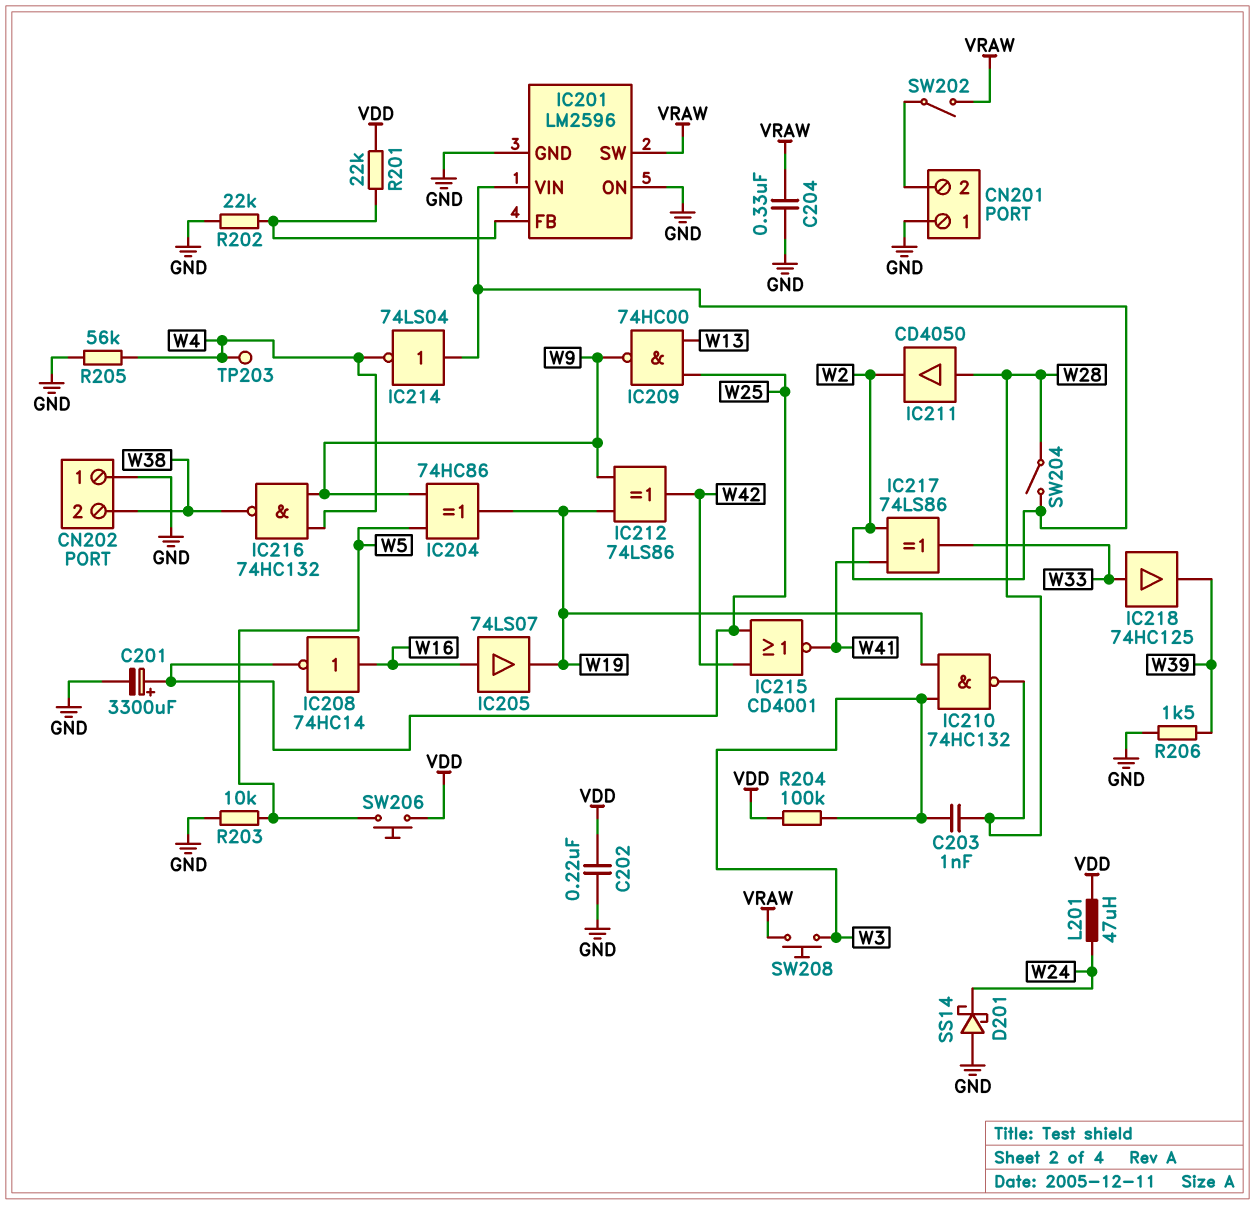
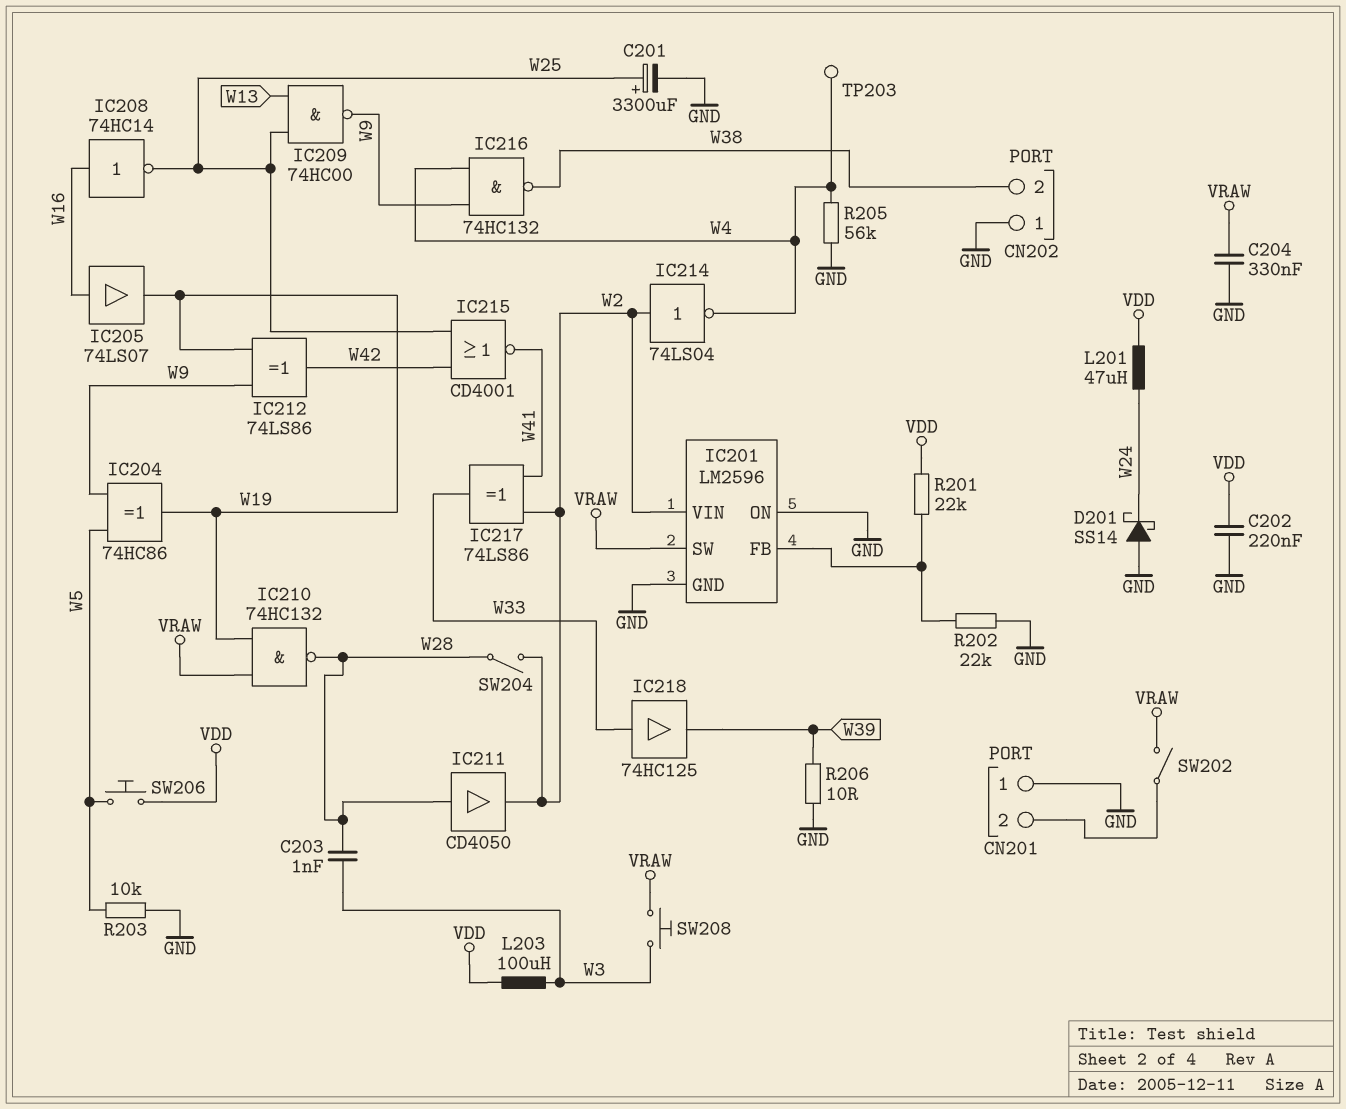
IC210: NAND 74HC132 (in W3, in W19, out W28) -> NAND 74HC132 (in VRAW, in W19, out W28)
L203: none -> 100uH (VDD, W3)
R204: 100k (VDD, W3) -> none
R206: 1.5k (GND, W39) -> 10 (GND, W39)

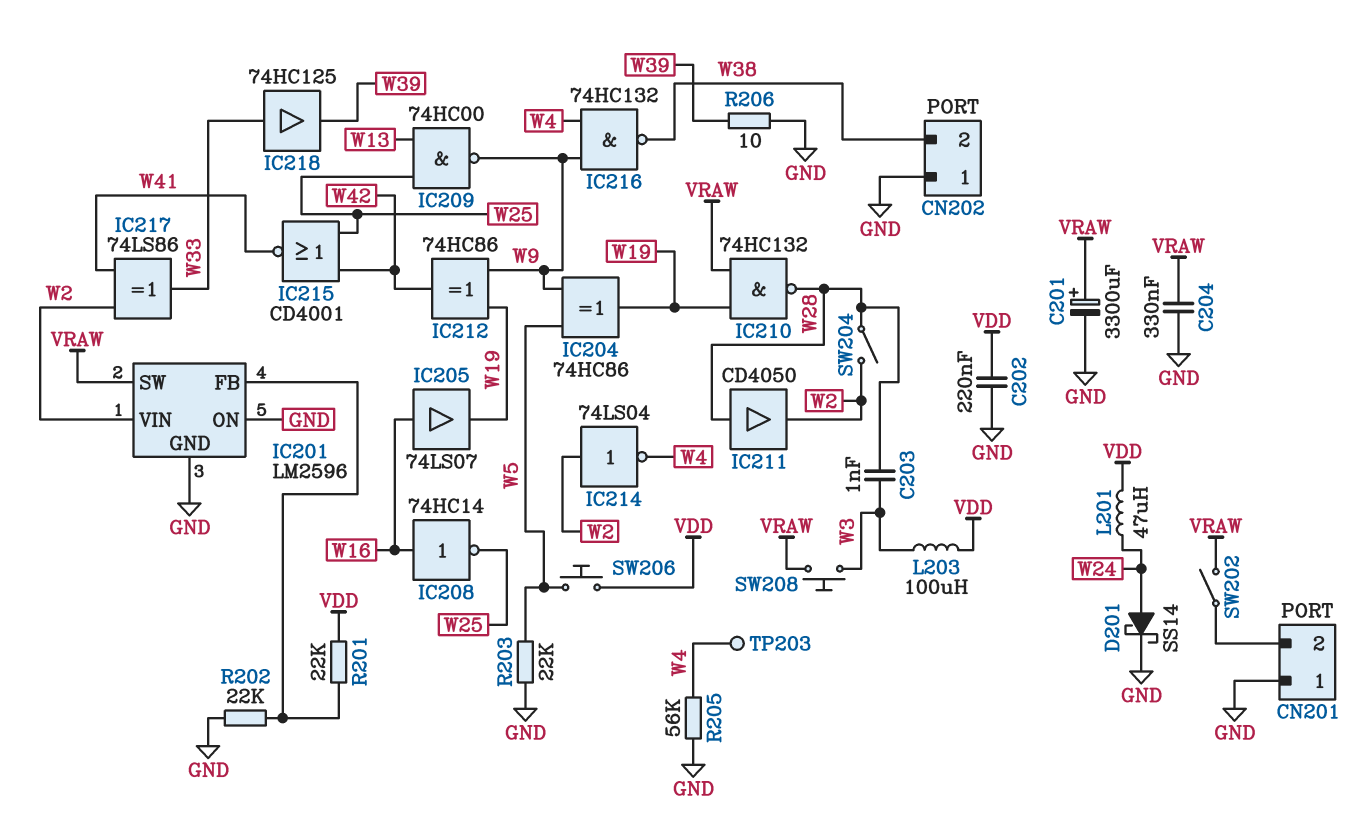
C201: 3300uF (plus W25, minus GND) -> 3300uF (plus VRAW, minus GND)
D201: schottky SS14 (A GND, K W24) -> schottky SS14 (A W24, K GND)
IC212: XOR 74LS86 (in W9, in W19, out W42) -> XOR 74HC86 (in W9, in W19, out W42)
R203: 10k (GND, W5) -> 22k (GND, W5)

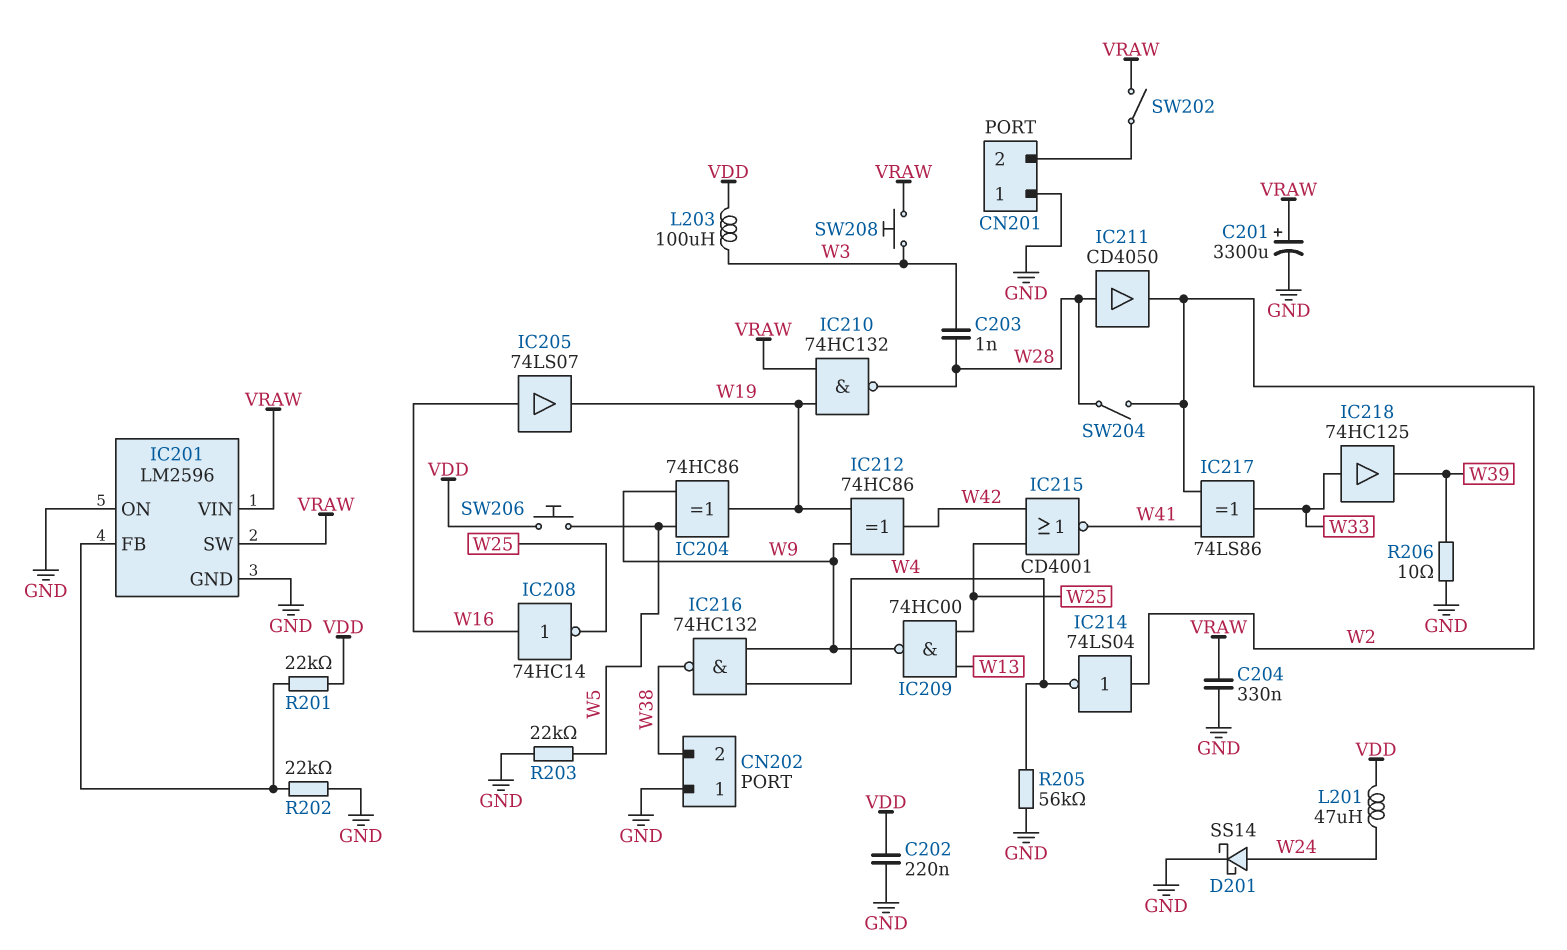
IC201 pin VIN: W2 -> VRAW
TP203: test point (W4) -> none

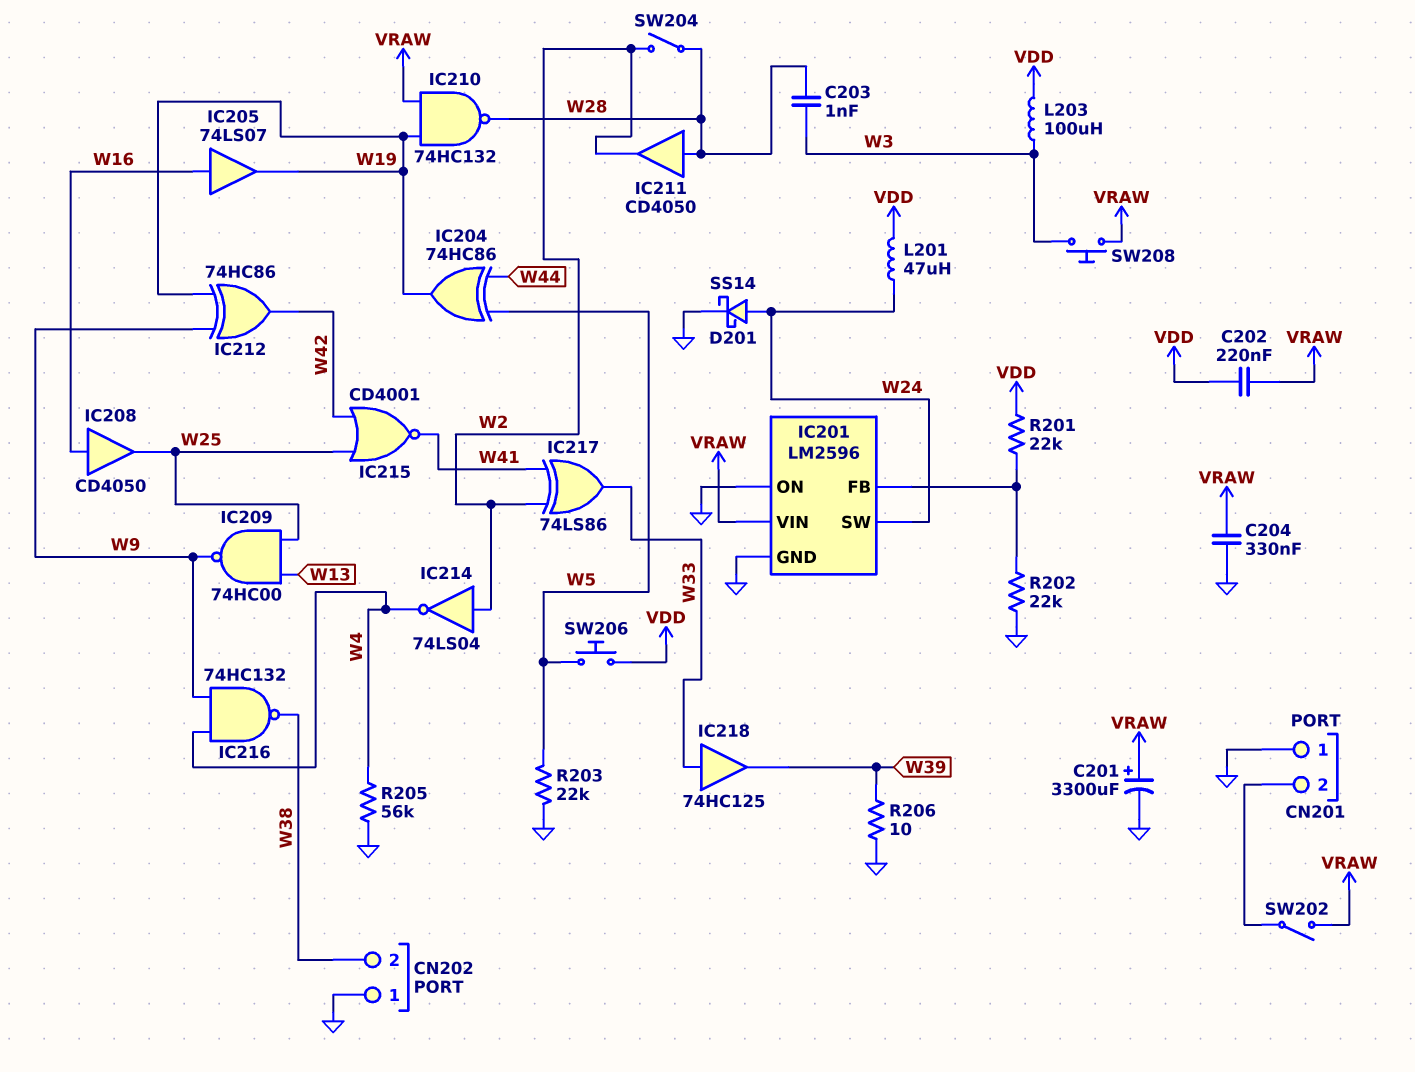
C202: 220nF (GND, VDD) -> 220nF (VDD, VRAW)
IC201 pin SW: VRAW -> W24
IC204: XOR 74HC86 (in W5, in W9, out W19) -> XOR 74HC86 (in W5, in W44, out W19)
IC208: NOT 74HC14 (in W16, out W25) -> buffer CD4050 (in W16, out W25)

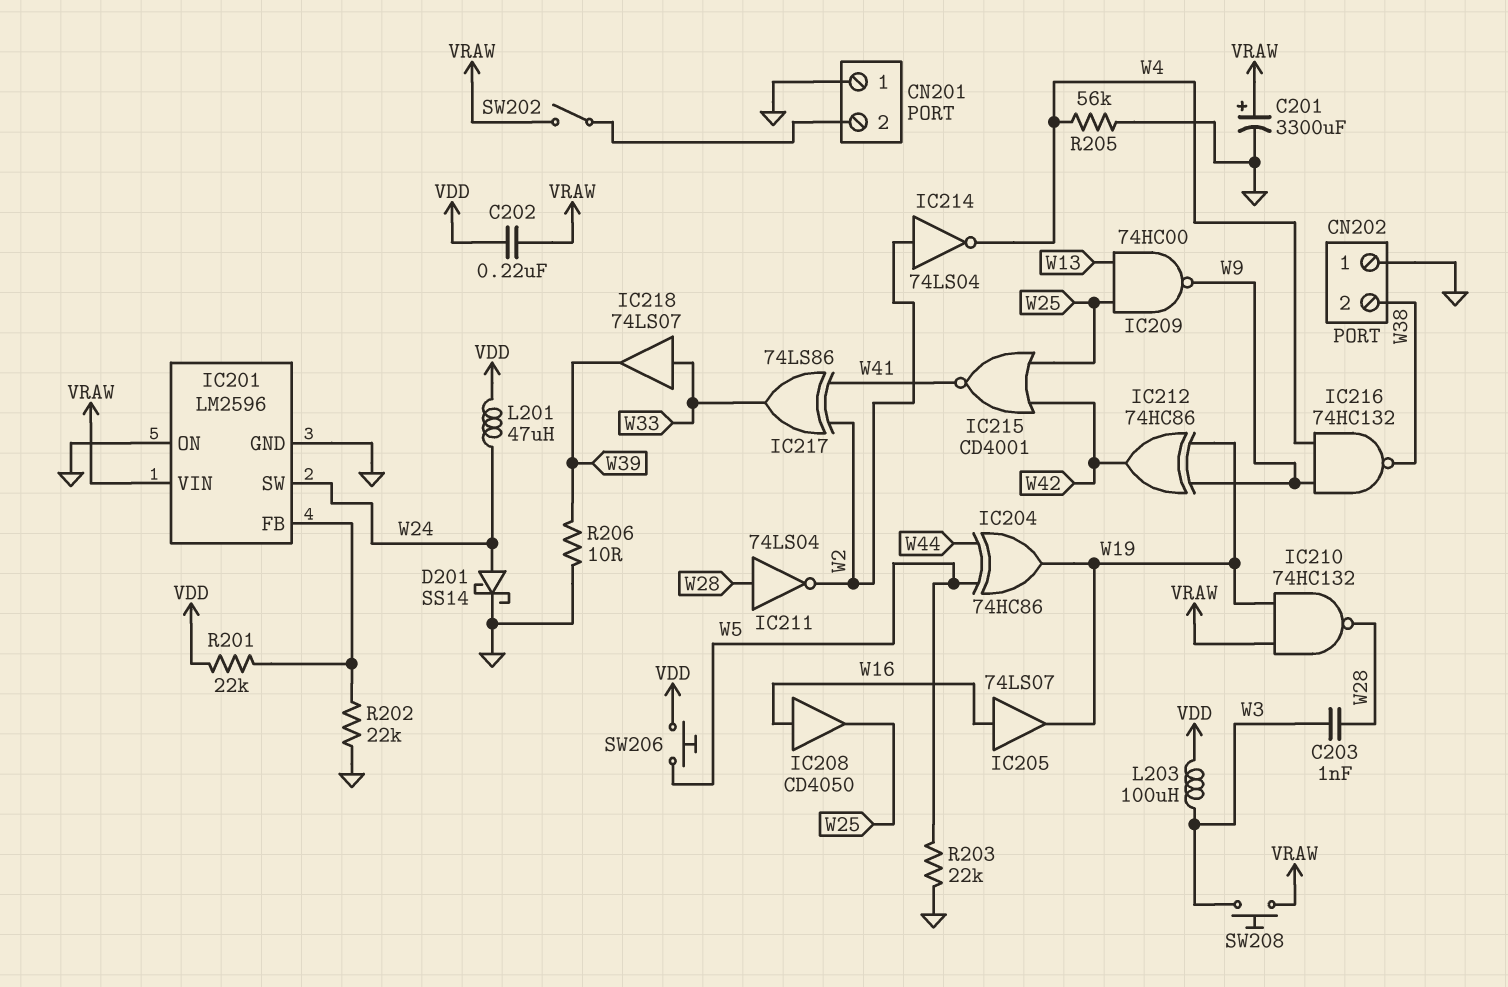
C204: 330nF (GND, VRAW) -> none
IC211: buffer CD4050 (in W28, out W2) -> NOT 74LS04 (in W28, out W2)
IC218: buffer 74HC125 (in W33, out W39) -> buffer 74LS07 (in W33, out W39)
SW204: switch (W2, W28) -> none

